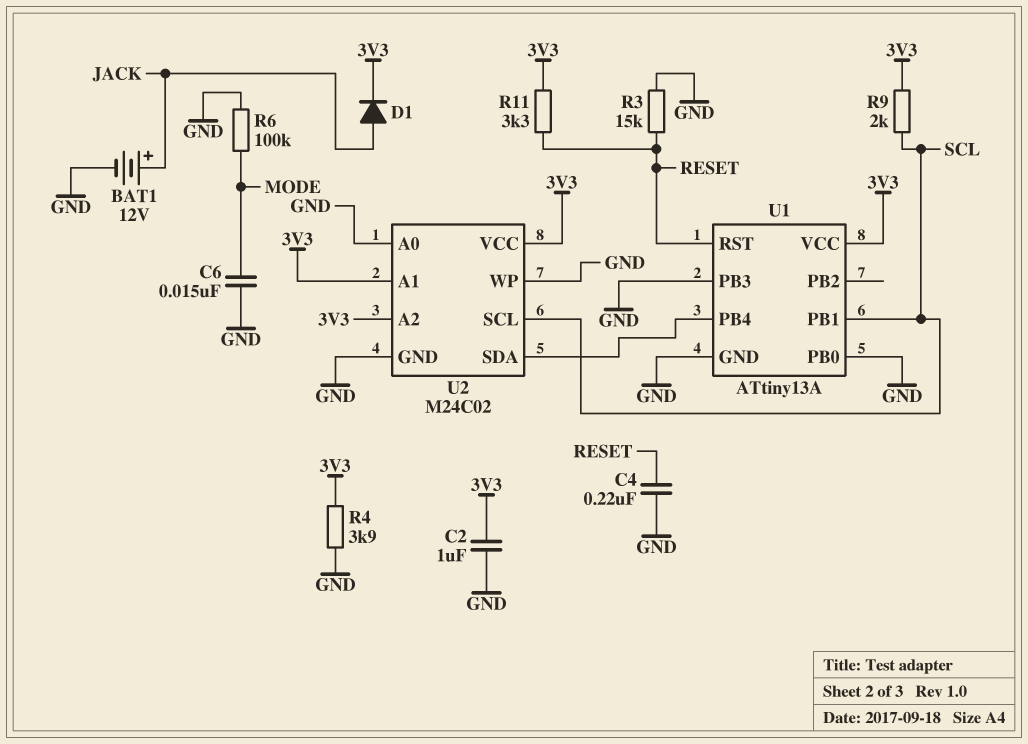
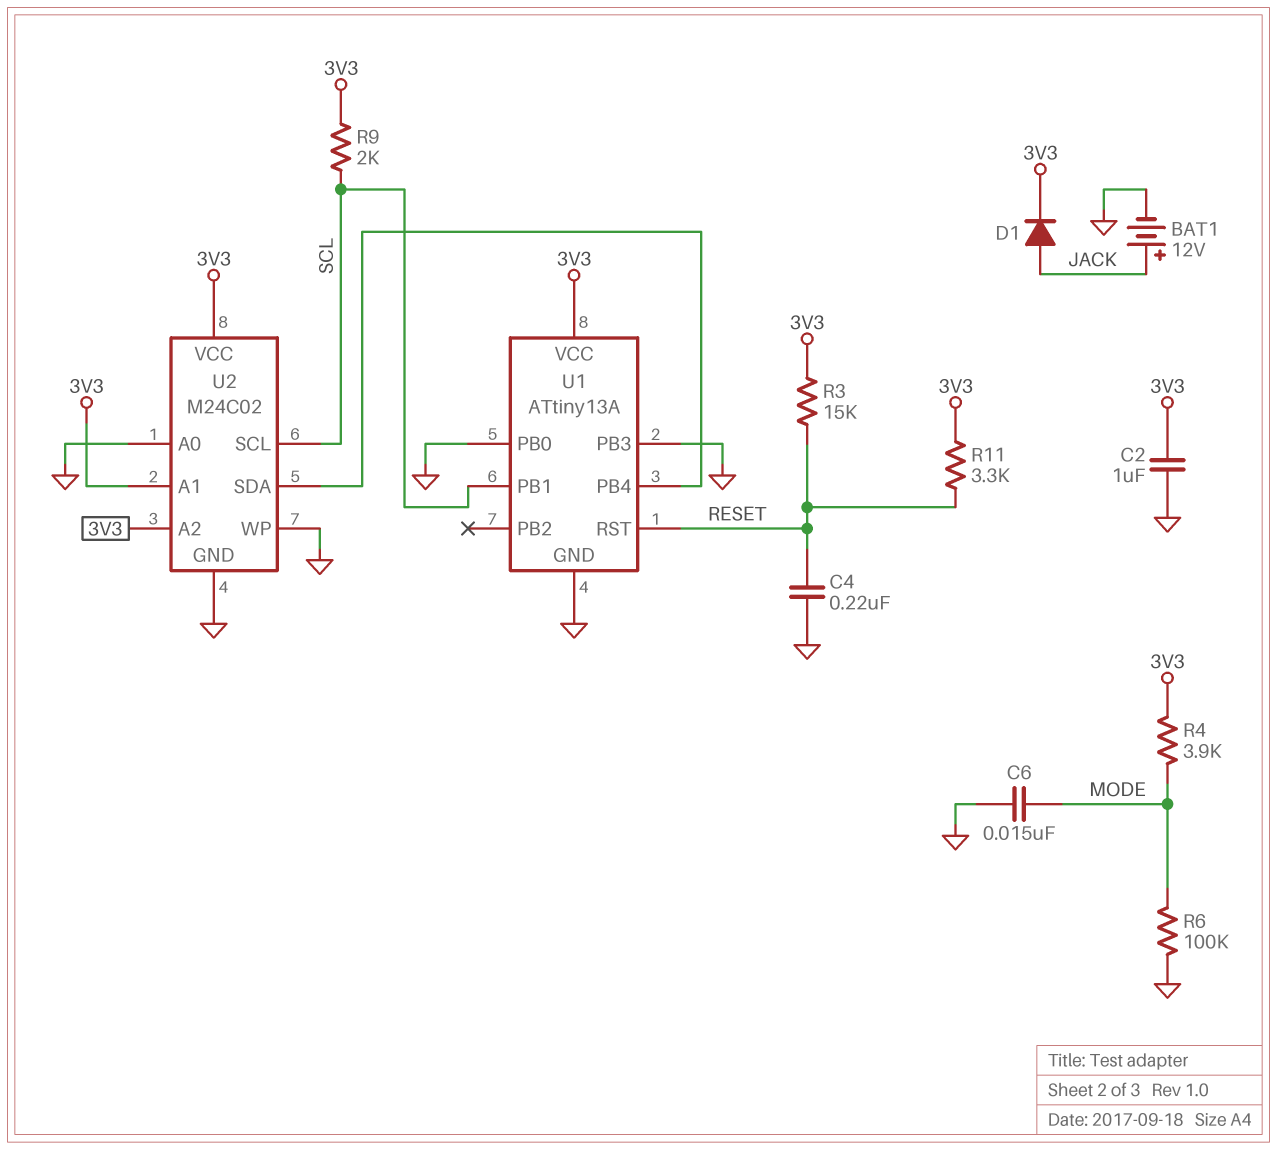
R3: 15k (GND, RESET) -> 15k (3V3, RESET)
R4: 3.9k (3V3, GND) -> 3.9k (3V3, MODE)

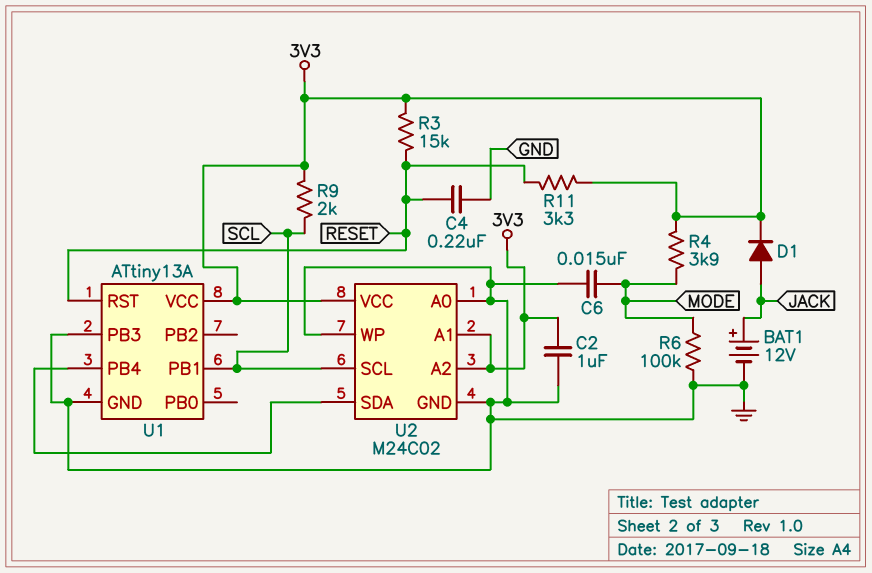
U1 pin PB0: GND -> none

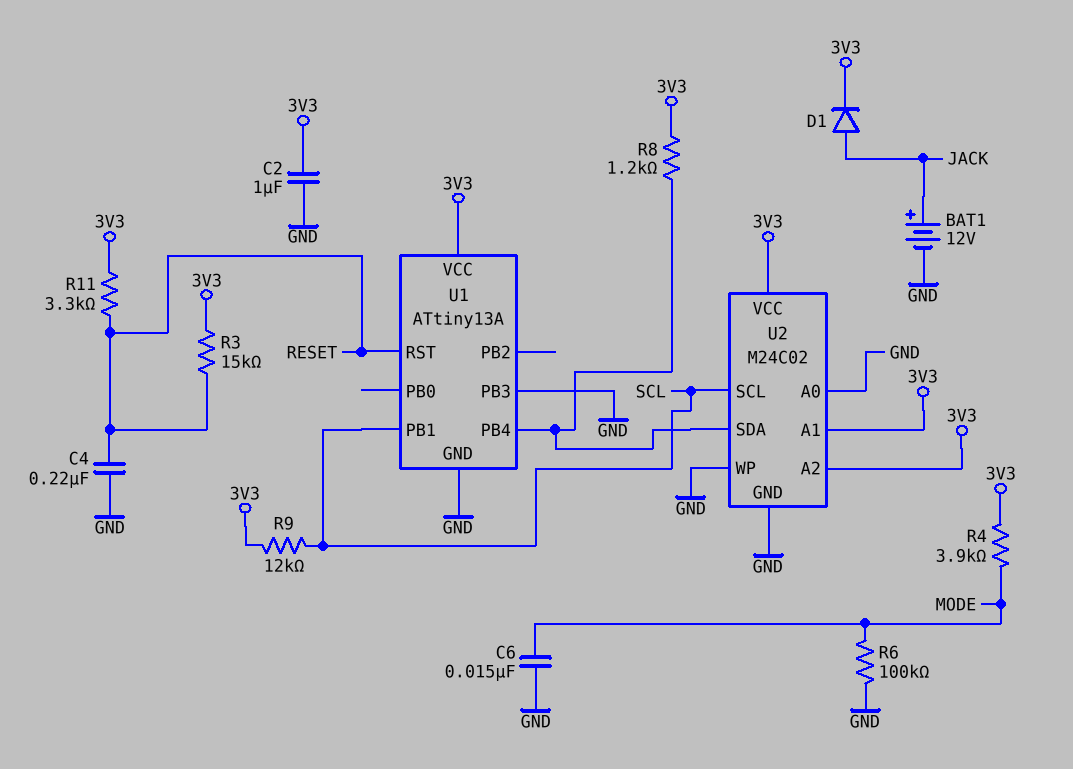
R8: none -> 1.2k (3V3, U1/PB4)
R9: 2k (3V3, SCL) -> 12k (3V3, SCL)

